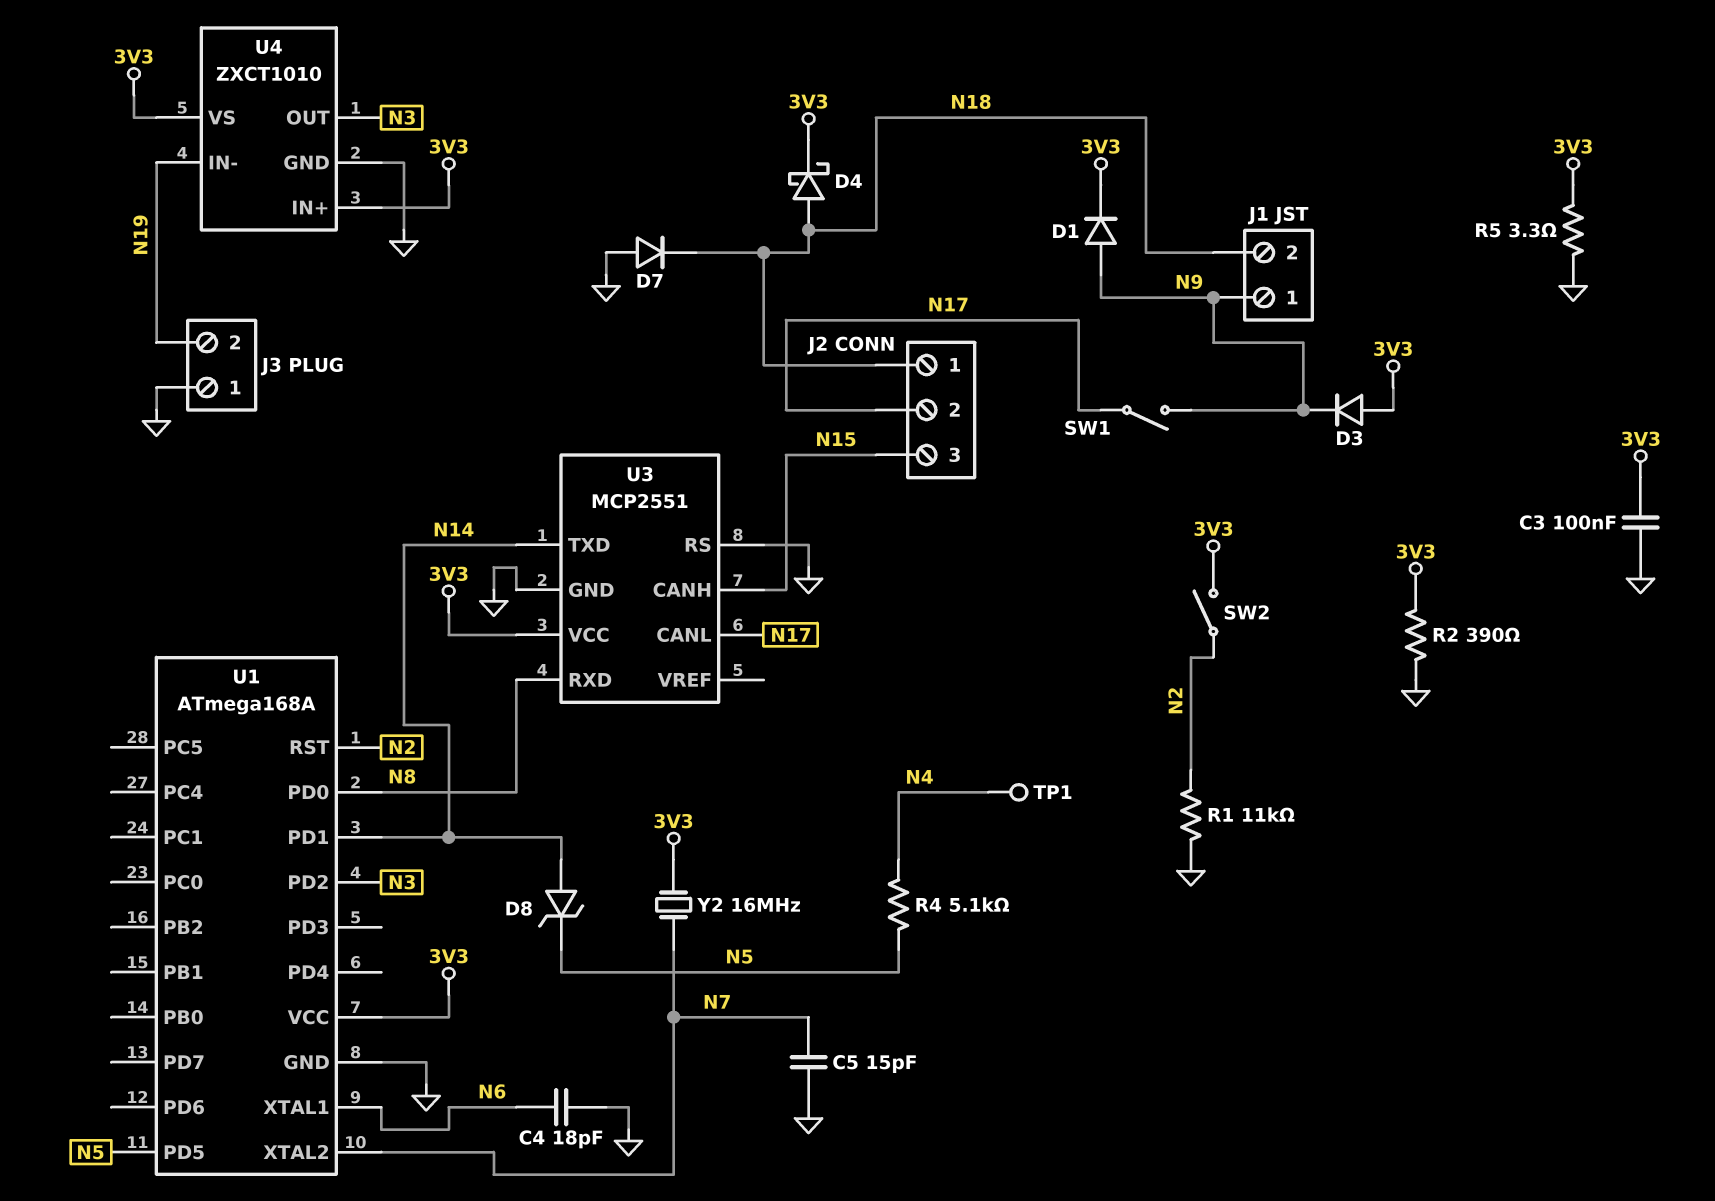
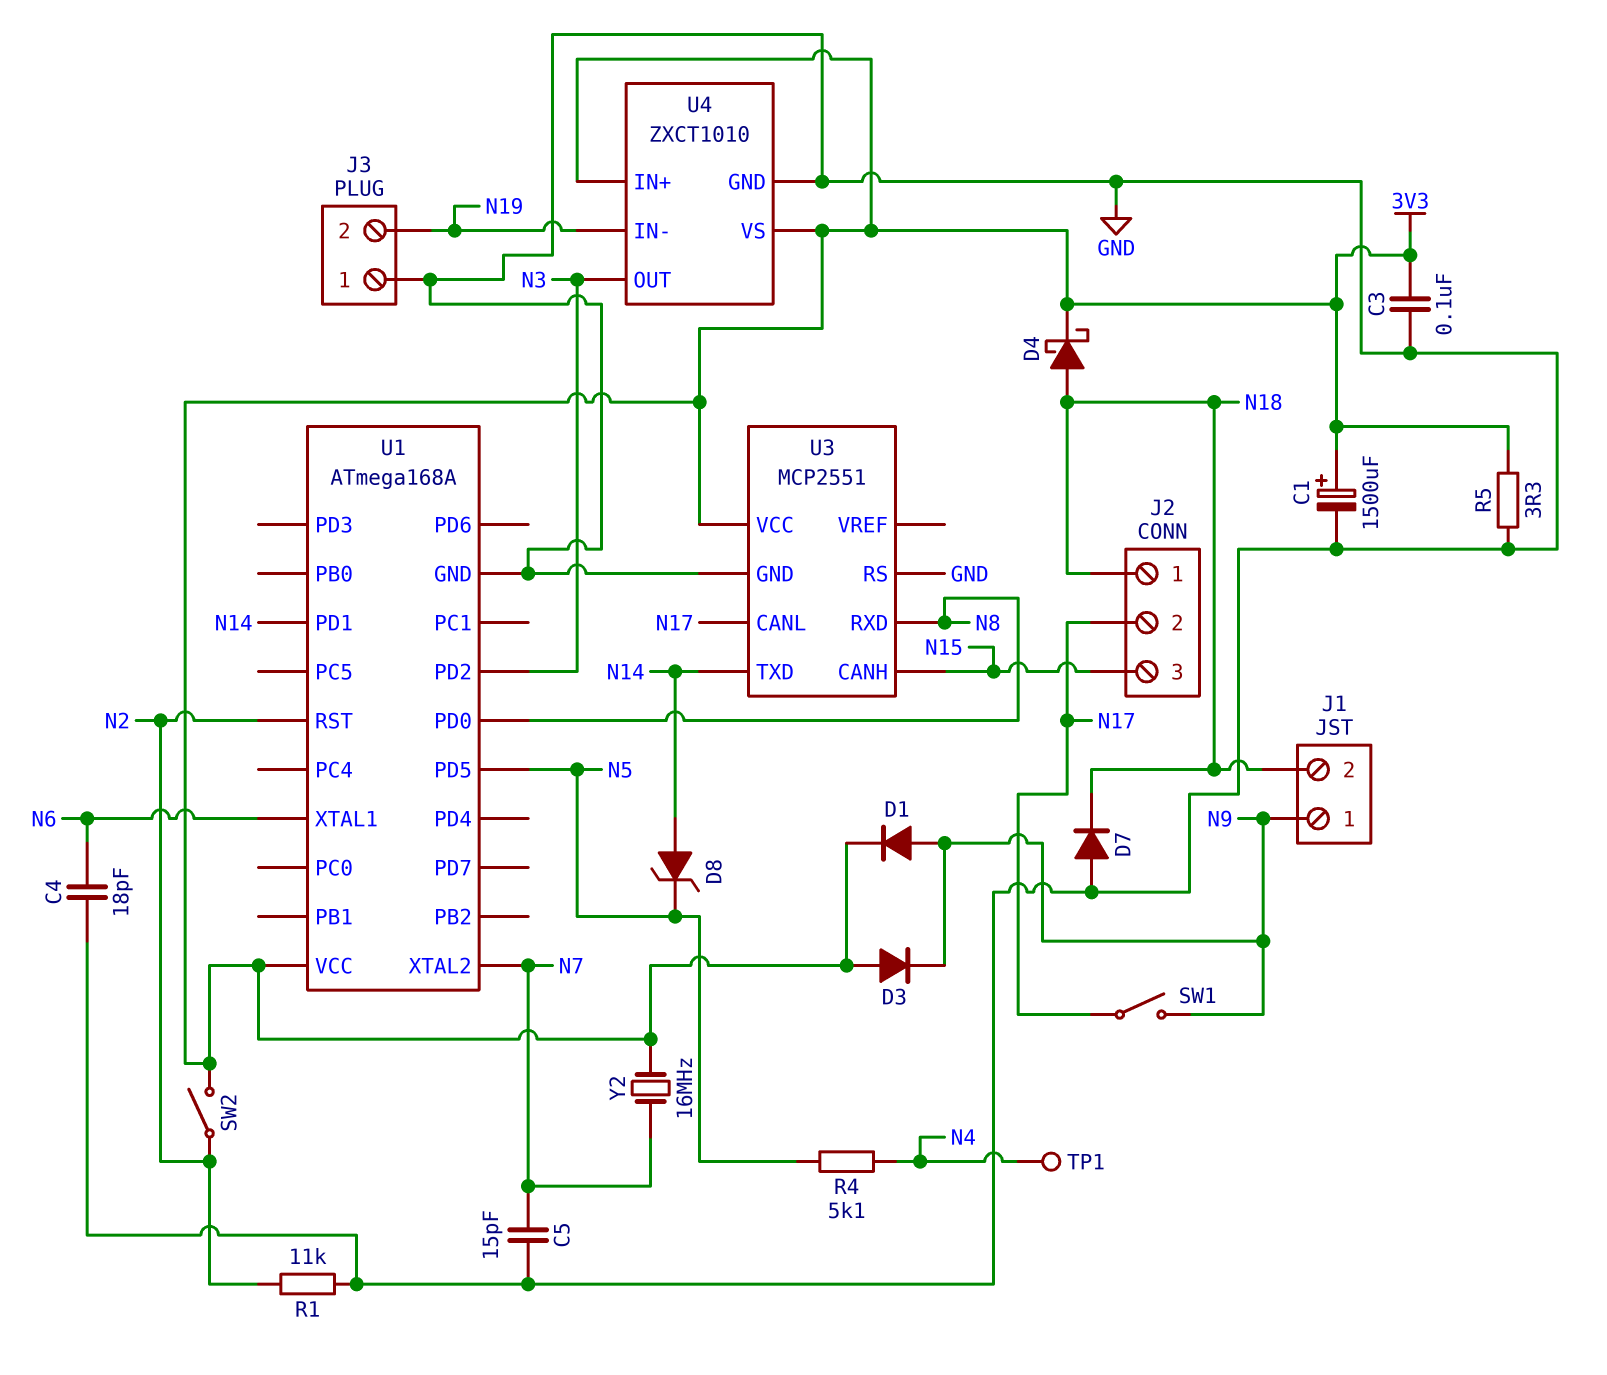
C1: none -> 1500uF (plus 3V3, minus GND)
R2: 390 (3V3, GND) -> none

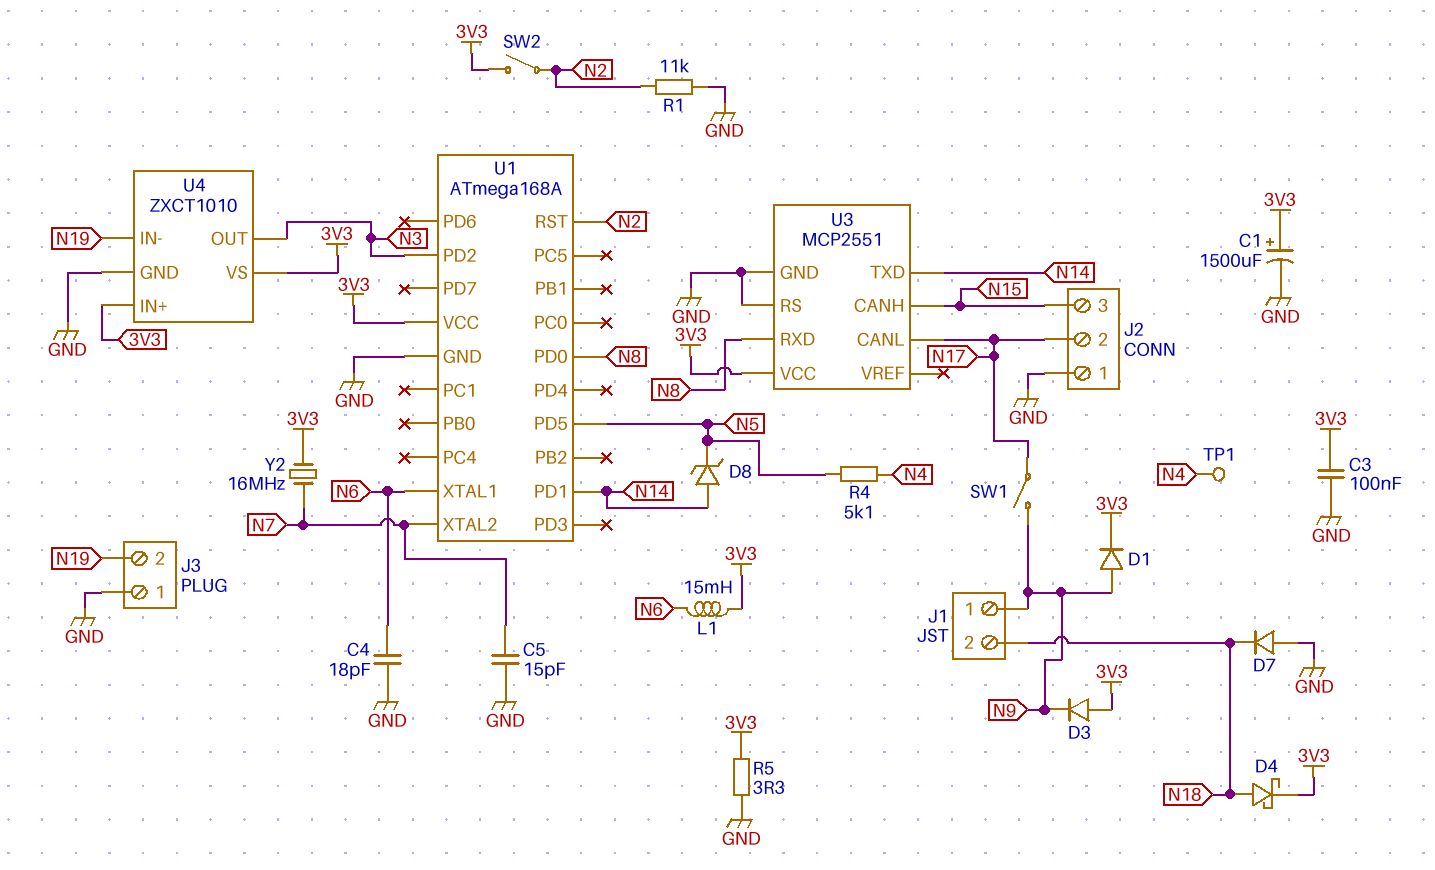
J2 pin 1: N18 -> GND
L1: none -> 15mH (3V3, N6)

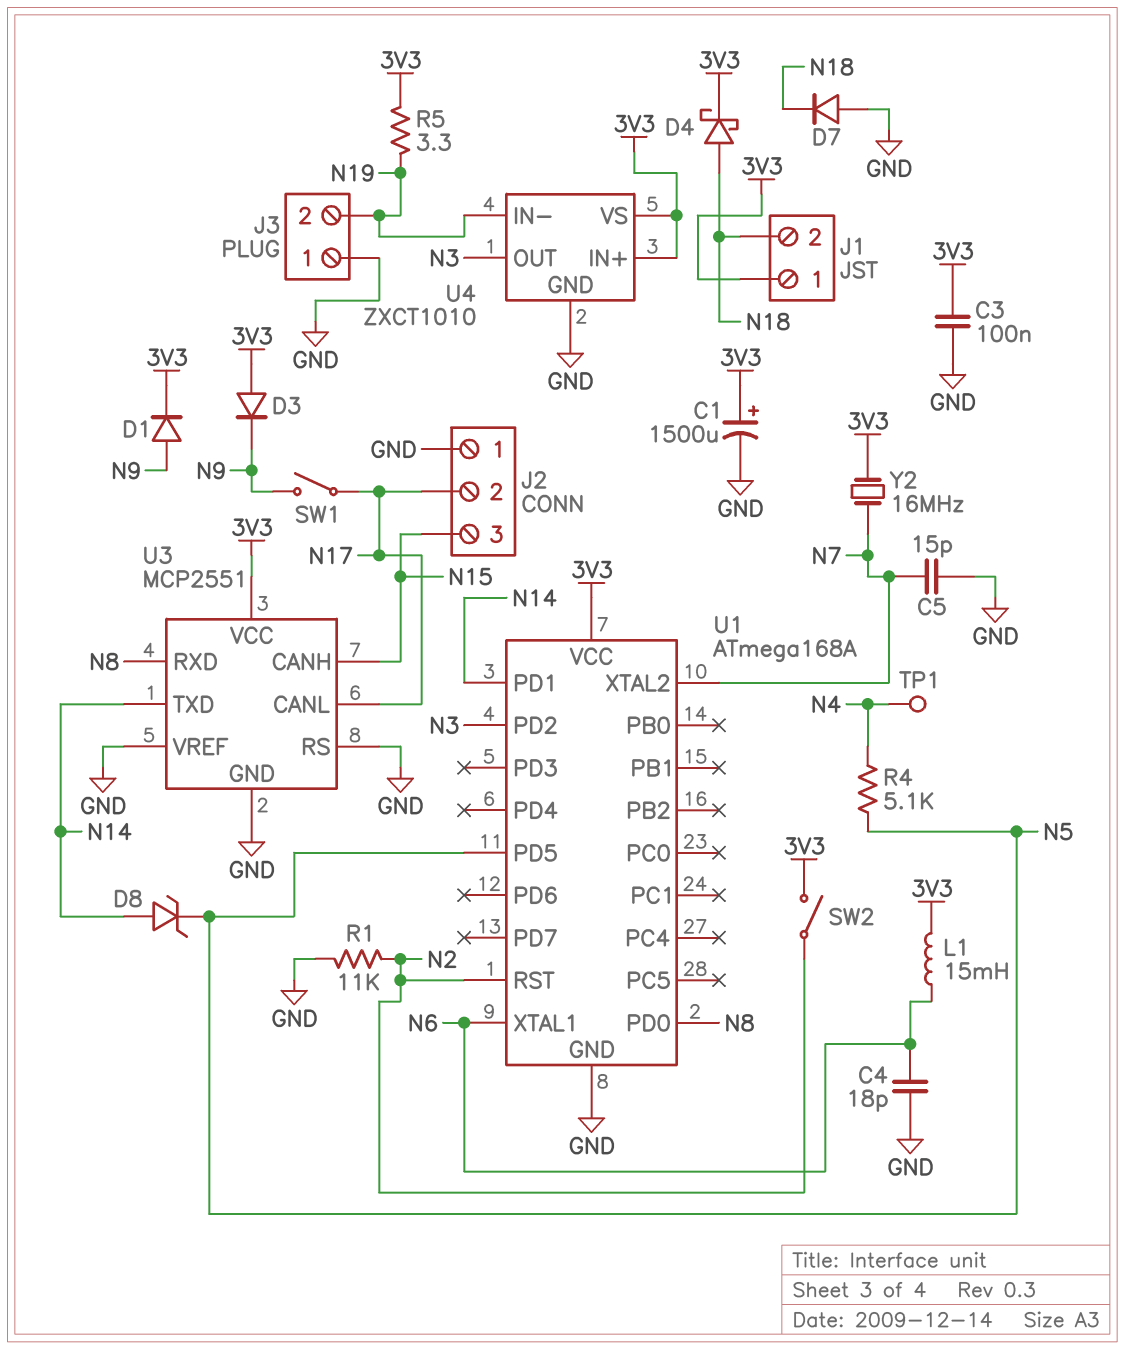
J1 pin 1: N9 -> 3V3
R5: 3.3 (3V3, GND) -> 3.3 (3V3, N19)
U3 pin VREF: none -> GND

